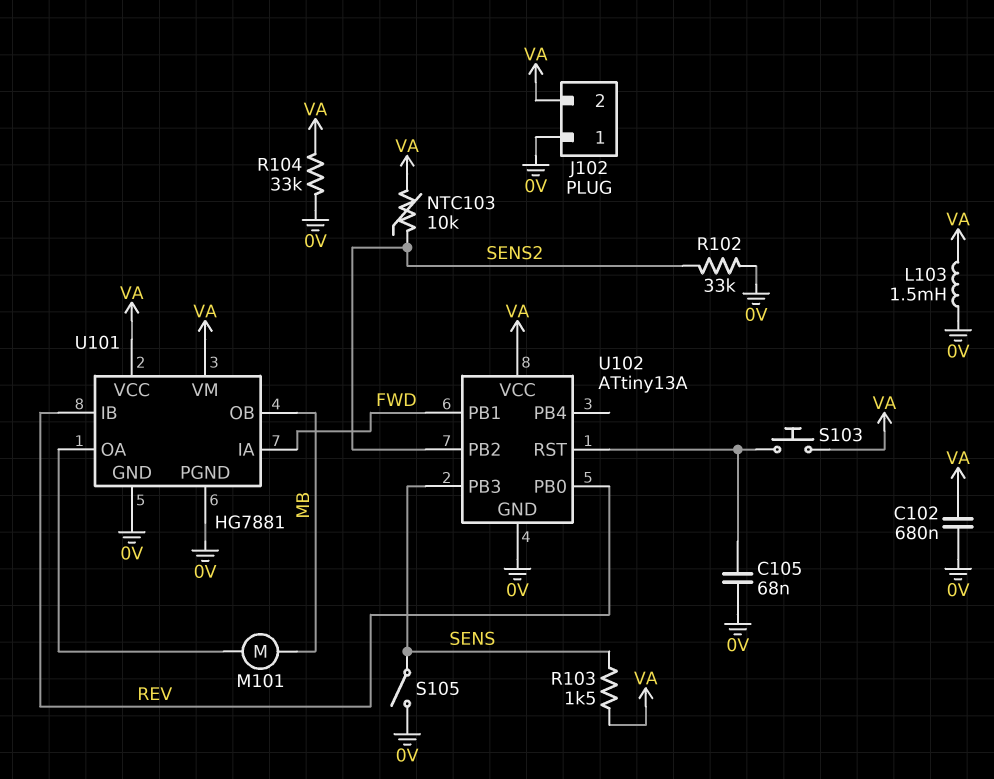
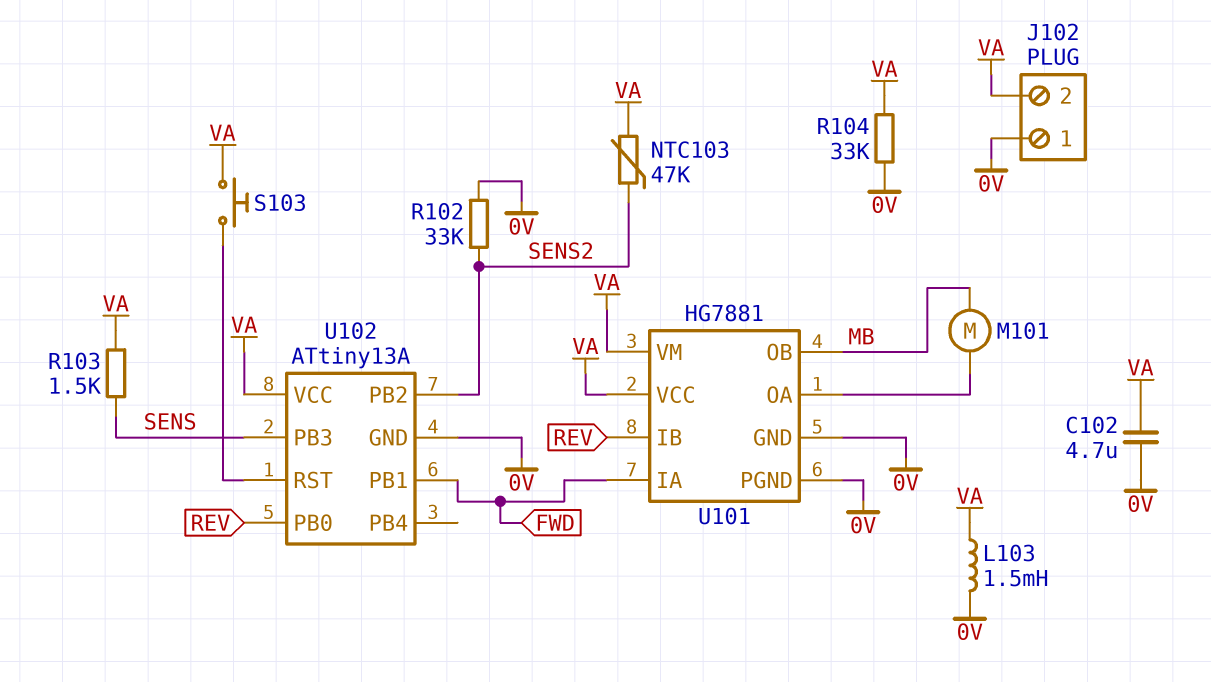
C102: 680nF (0V, VA) -> 4.7uF (0V, VA)
C105: 68nF (0V, U102/RST) -> none
NTC103: 10k (SENS2, VA) -> 47k (SENS2, VA)
S105: switch (0V, SENS) -> none

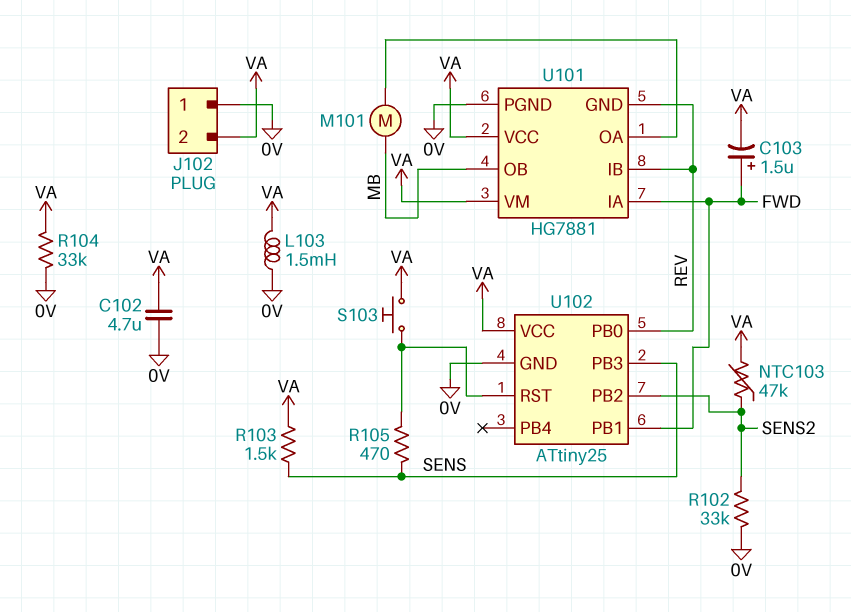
C103: none -> 1.5uF (plus FWD, minus VA)
R105: none -> 470 (SENS, U102/RST)
U101 pin GND: 0V -> REV
U102: ATtiny13A -> ATtiny25

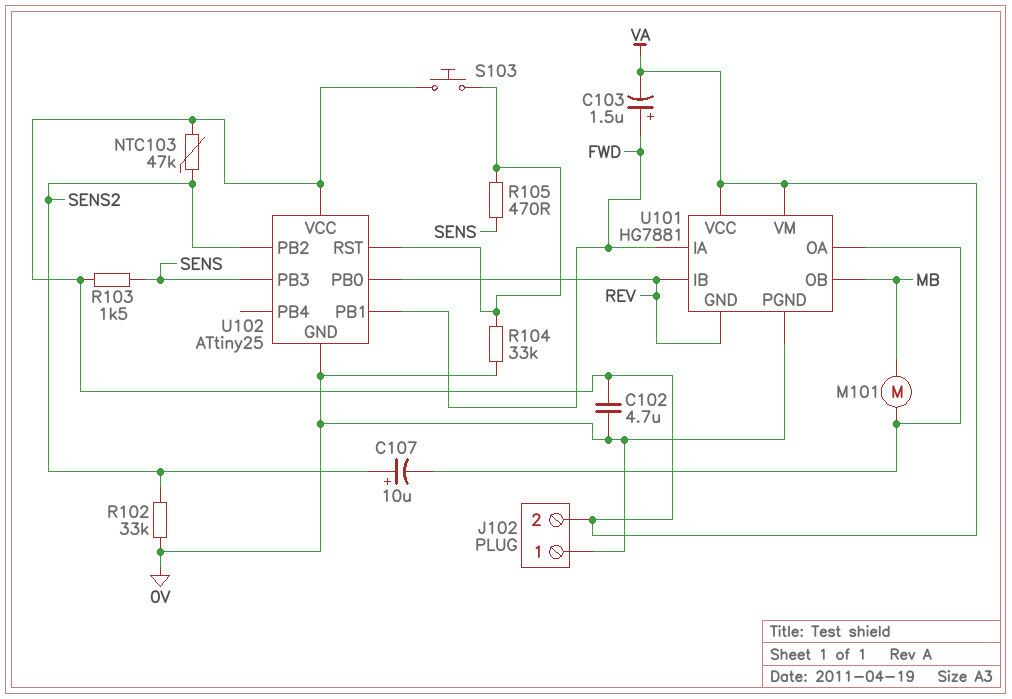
C107: none -> 10uF (plus SENS2, minus U101/OA)
L103: 1.5mH (0V, VA) -> none
R104: 33k (0V, VA) -> 33k (0V, U102/RST)

